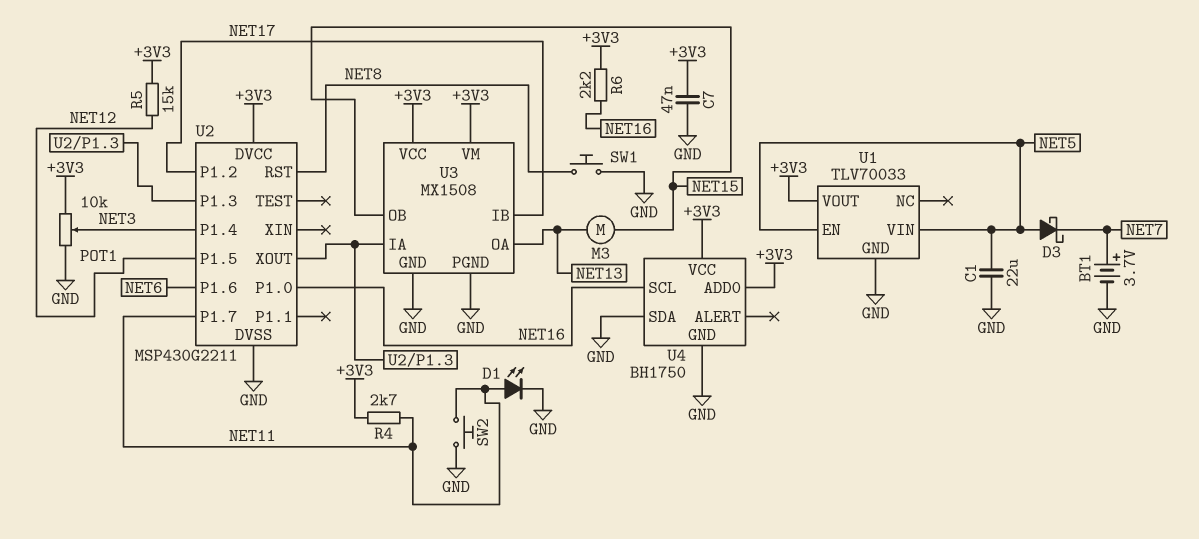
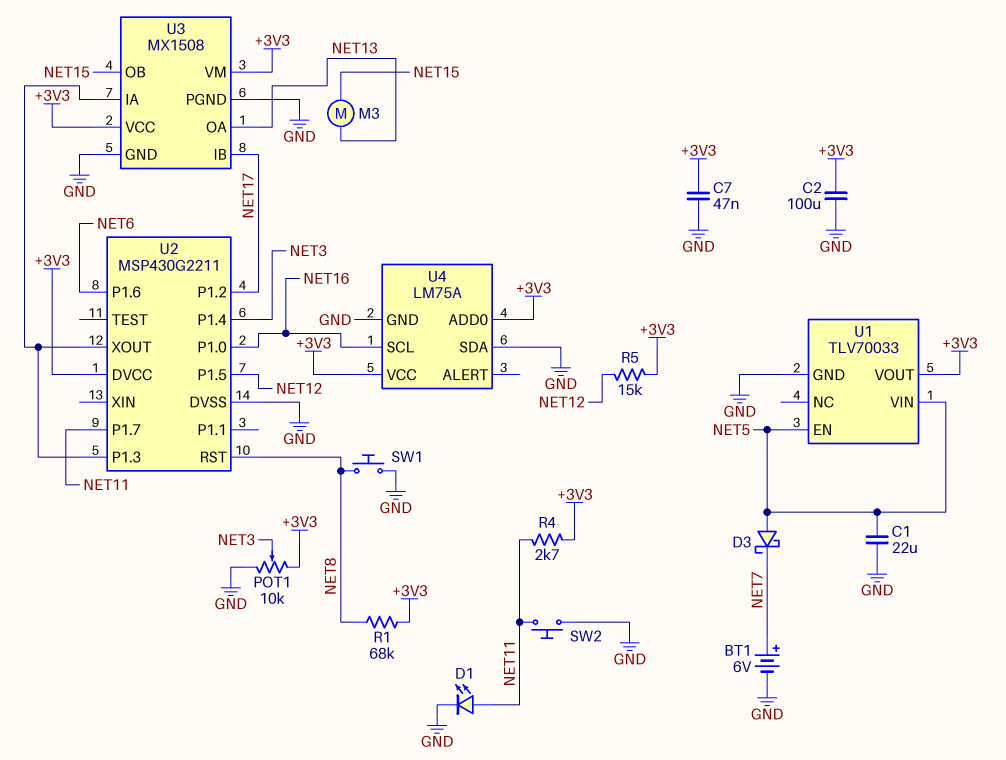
BT1: 3.7V (plus NET7, minus GND) -> 6V (plus NET7, minus GND)
C2: none -> 100uF (+3V3, GND)
R1: none -> 68k (+3V3, NET8)
R6: 2.2k (+3V3, NET16) -> none
U4: BH1750 -> LM75A

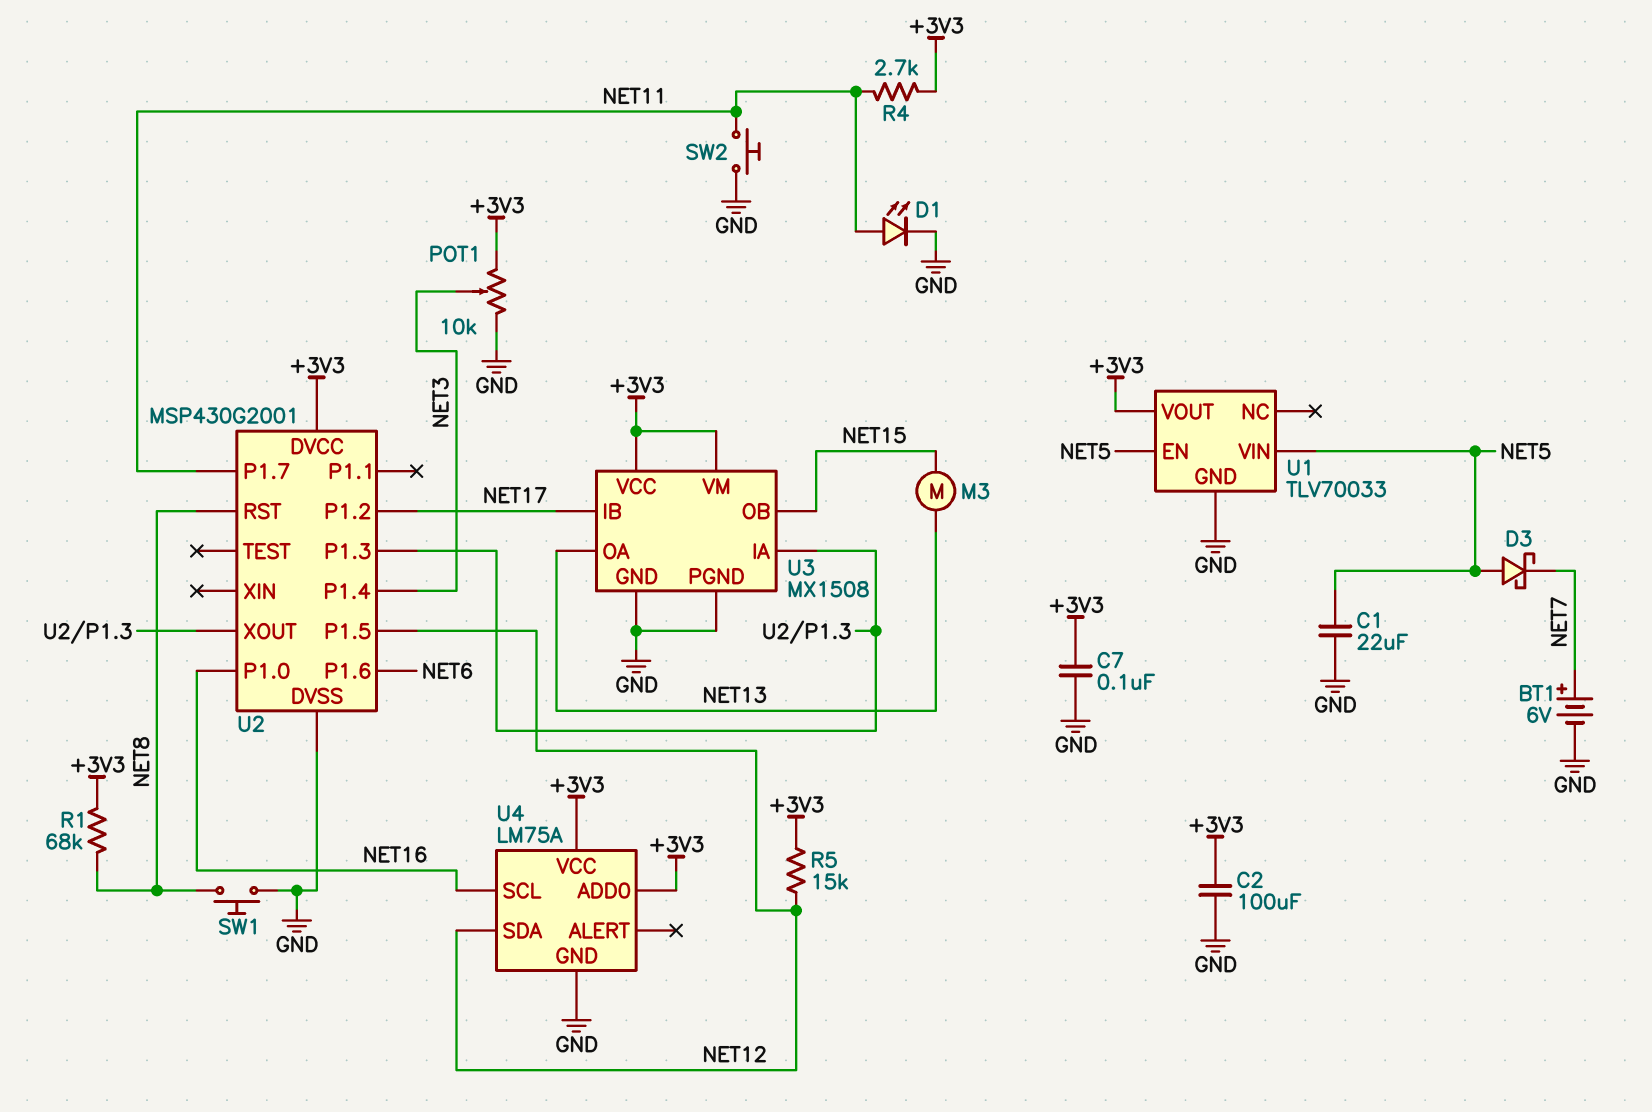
C7: 47nF (+3V3, GND) -> 100nF (+3V3, GND)
U2: MSP430G2211 -> MSP430G2001
U4 pin SDA: GND -> NET12

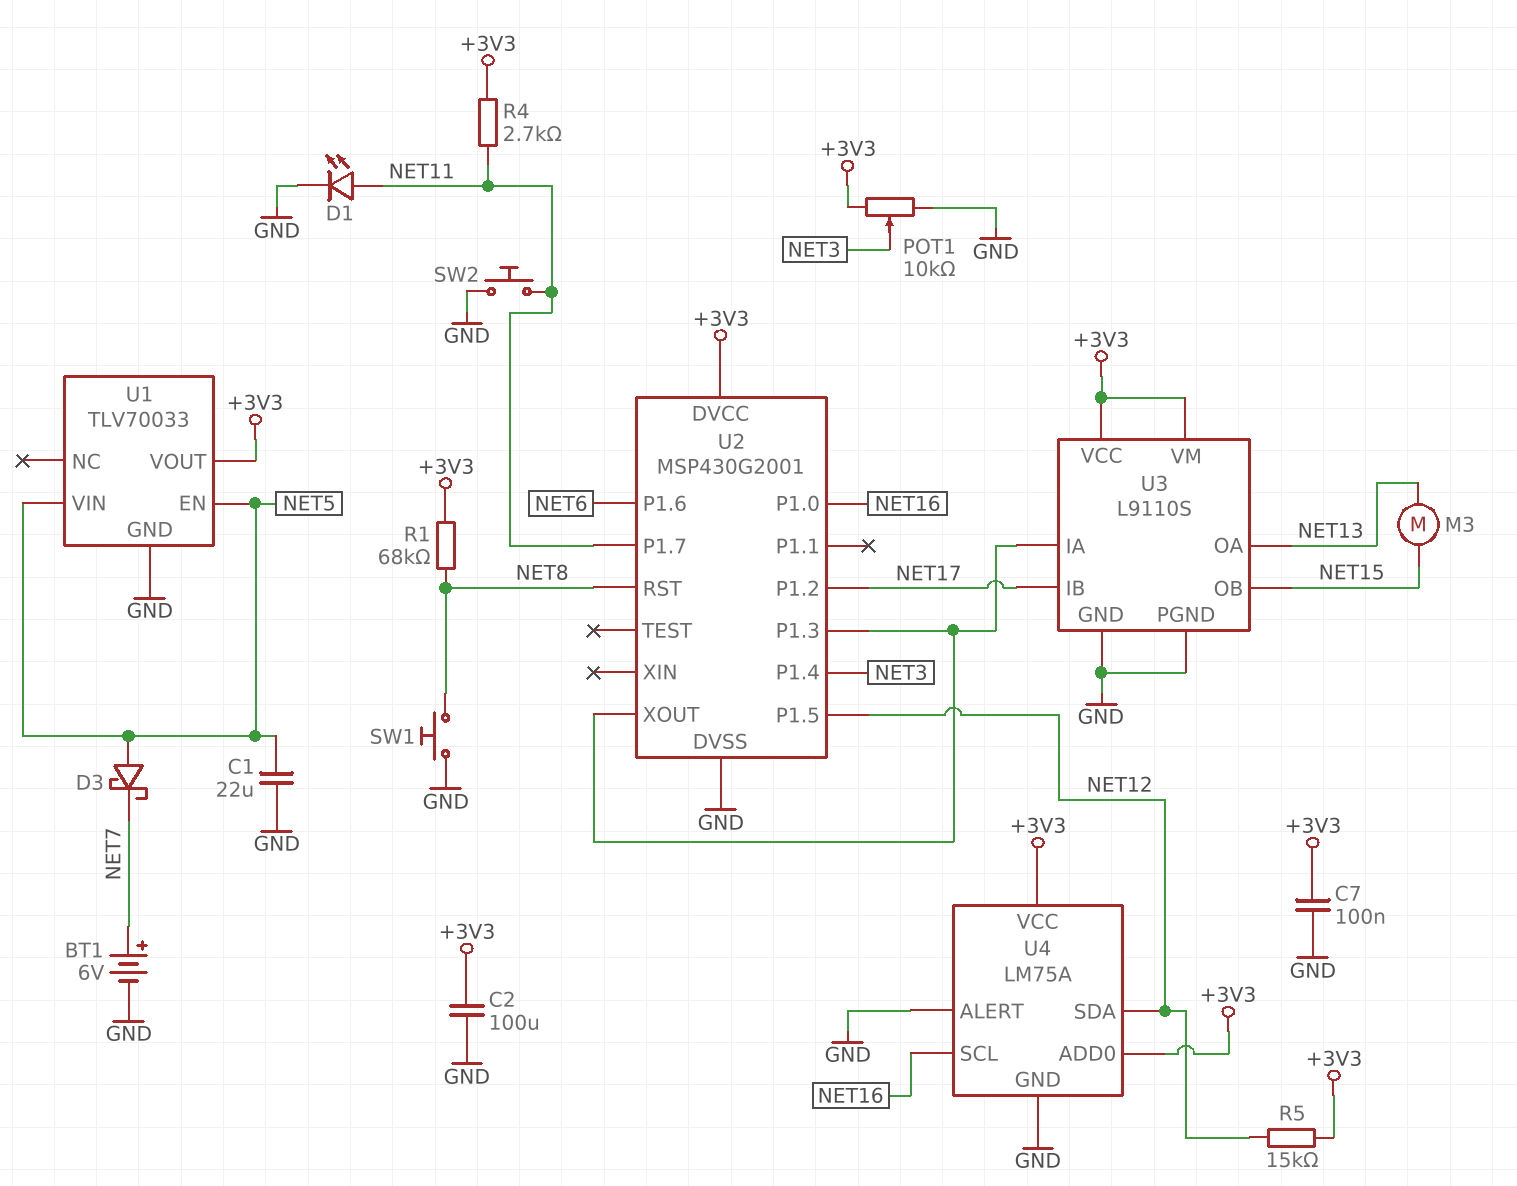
U3: MX1508 -> L9110S
U4 pin ALERT: none -> GND

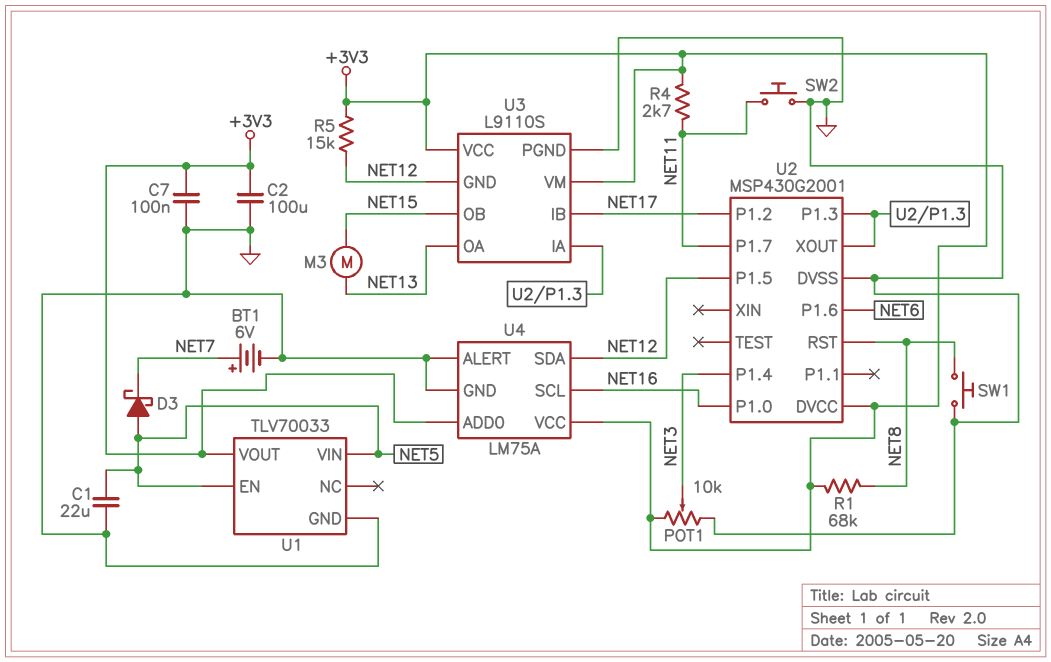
D1: LED (A NET11, K GND) -> none
U3 pin GND: GND -> NET12

